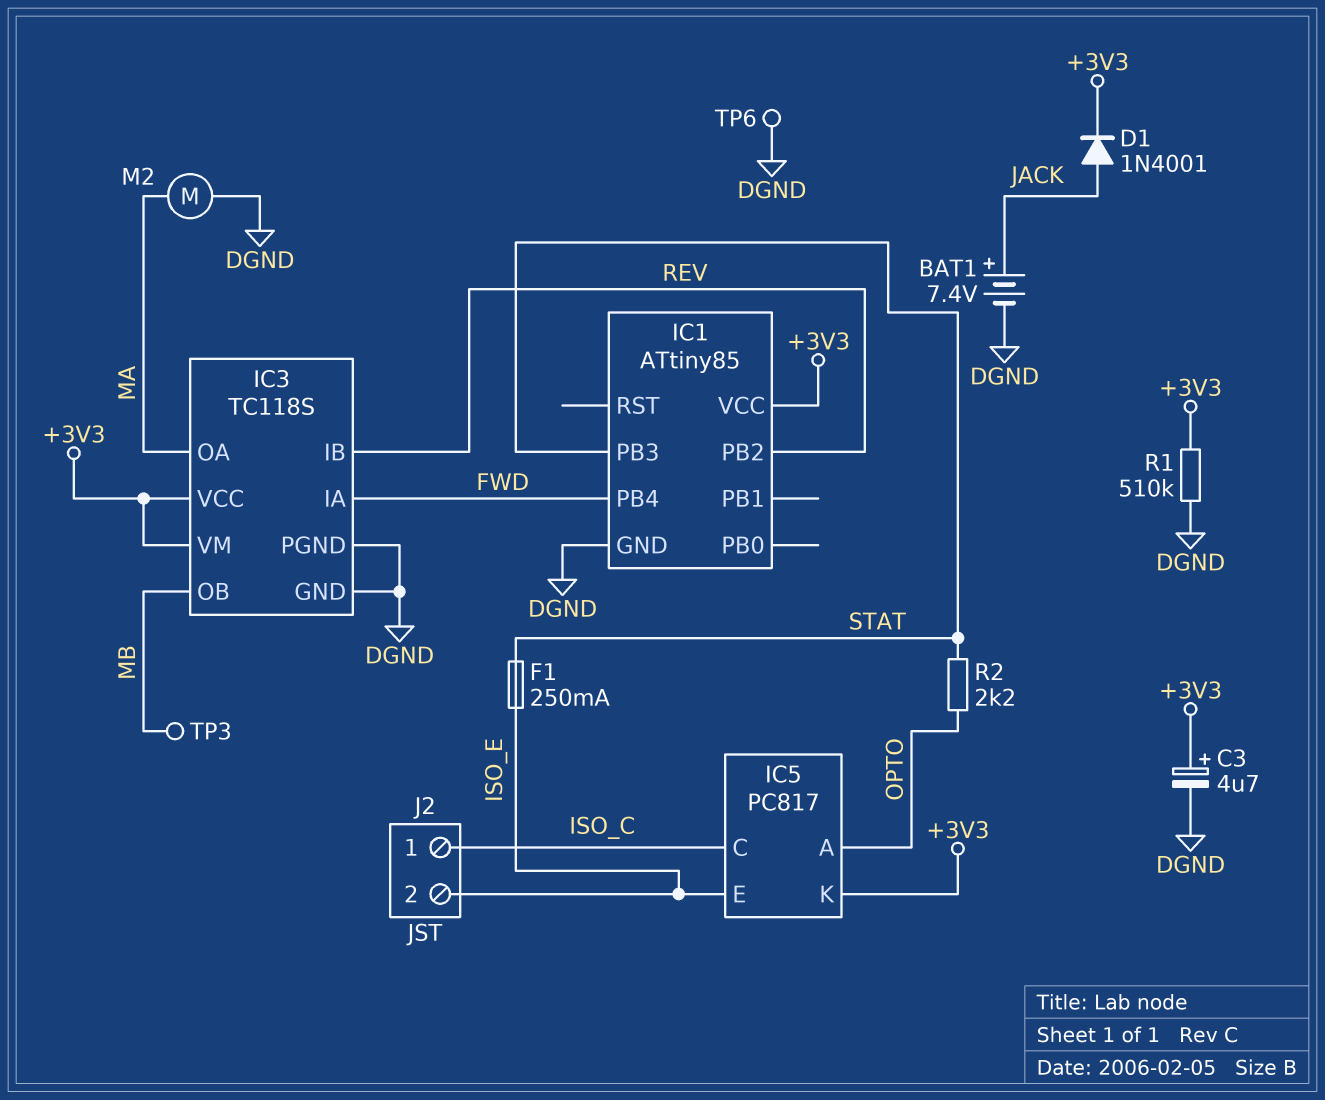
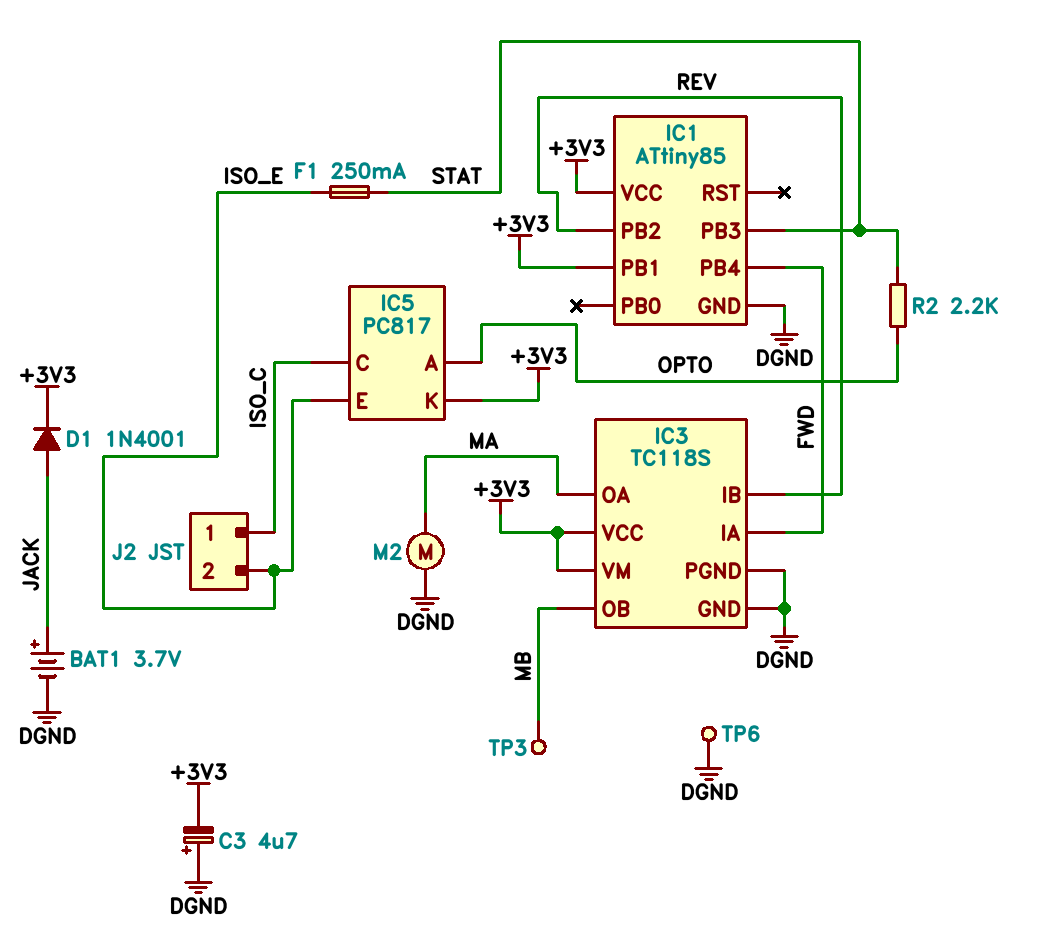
BAT1: 7.4V (plus JACK, minus DGND) -> 3.7V (plus JACK, minus DGND)
C3: 4.7uF (plus +3V3, minus DGND) -> 4.7uF (plus DGND, minus +3V3)
IC1 pin PB1: none -> +3V3
R1: 510k (+3V3, DGND) -> none

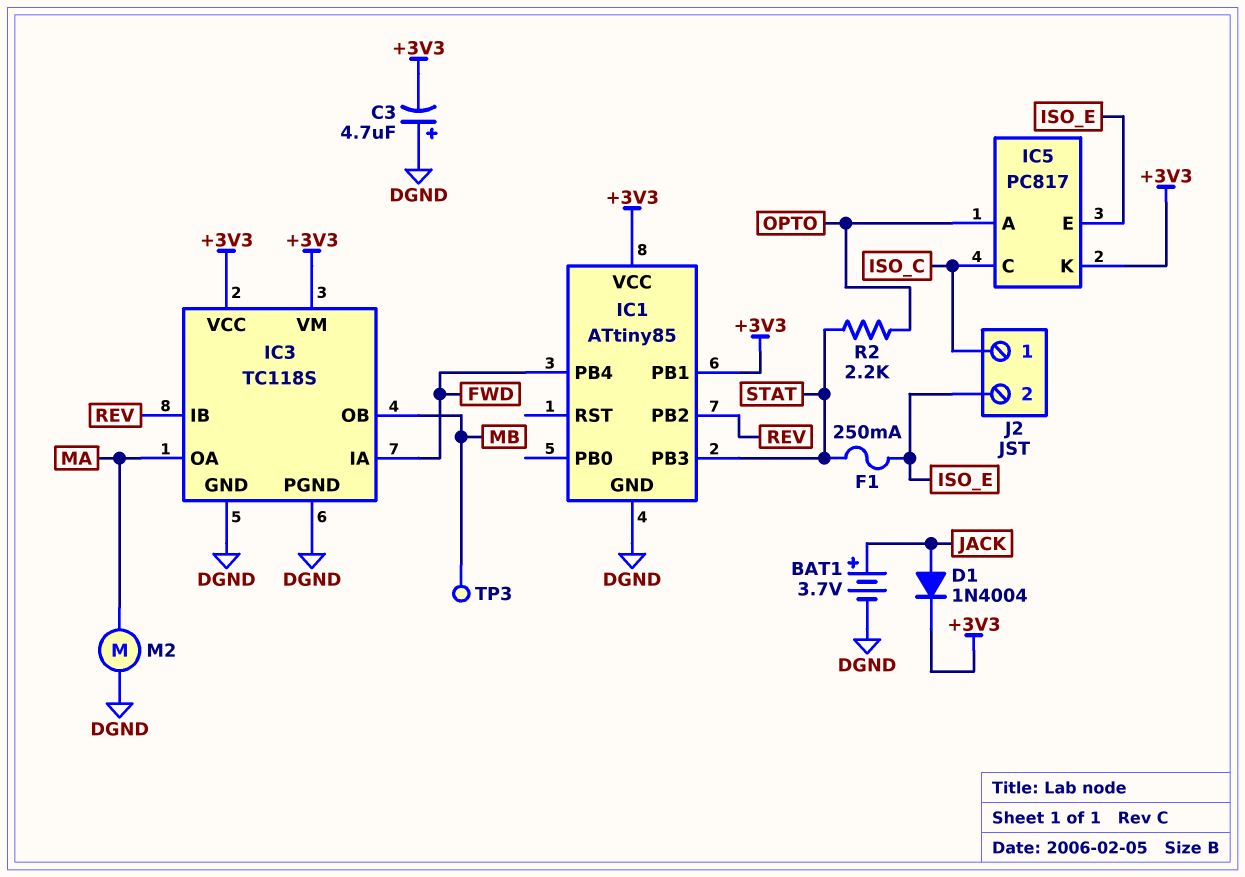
D1: diode 1N4001 (A JACK, K +3V3) -> diode 1N4004 (A JACK, K +3V3)
TP6: test point (DGND) -> none

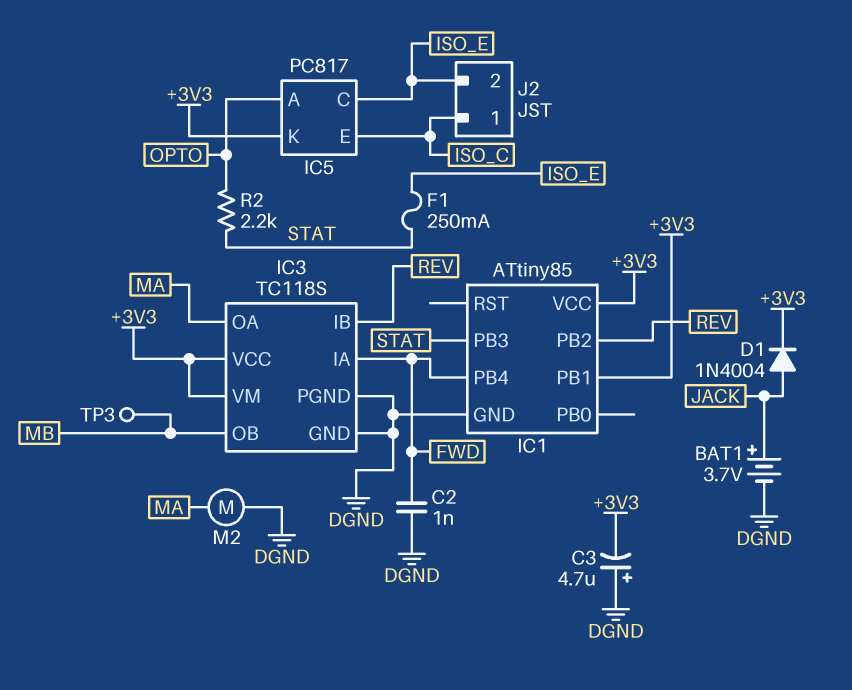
C2: none -> 1nF (DGND, FWD)
IC5 pin C: ISO_C -> ISO_E
IC5 pin E: ISO_E -> ISO_C

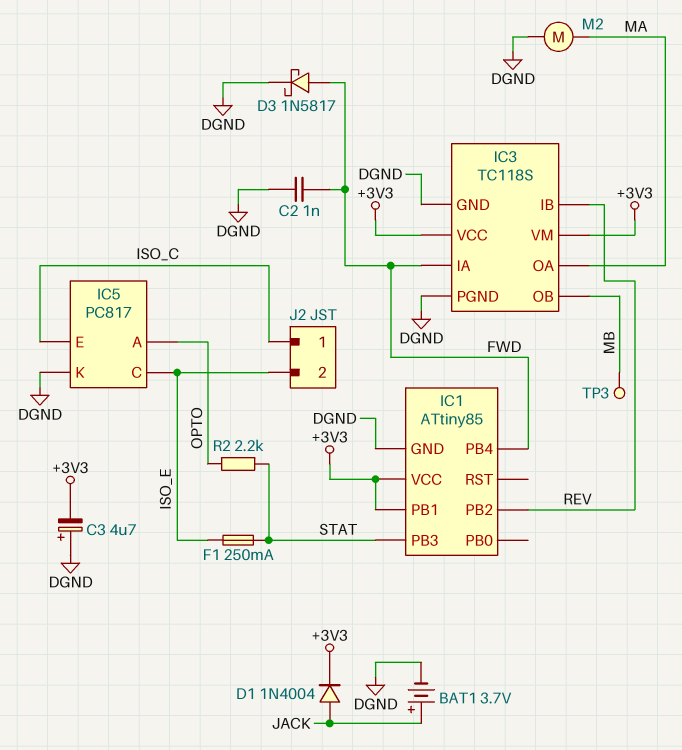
D3: none -> schottky 1N5817 (A FWD, K DGND)
IC5 pin K: +3V3 -> DGND

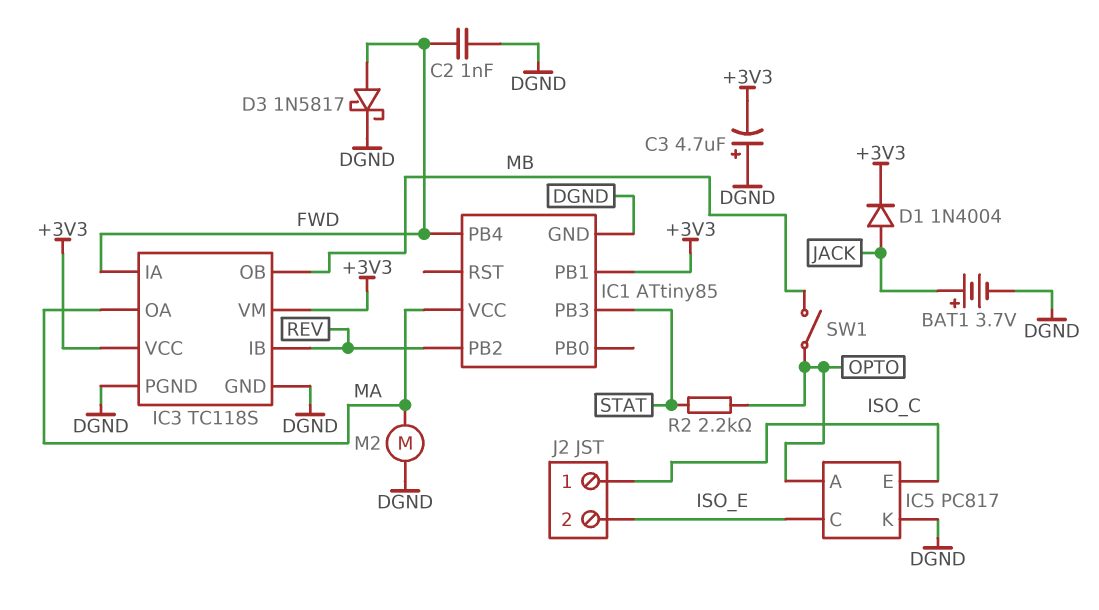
F1: 250mA (ISO_E, STAT) -> none
IC1 pin VCC: +3V3 -> MA
SW1: none -> switch (MB, OPTO)
TP3: test point (MB) -> none

